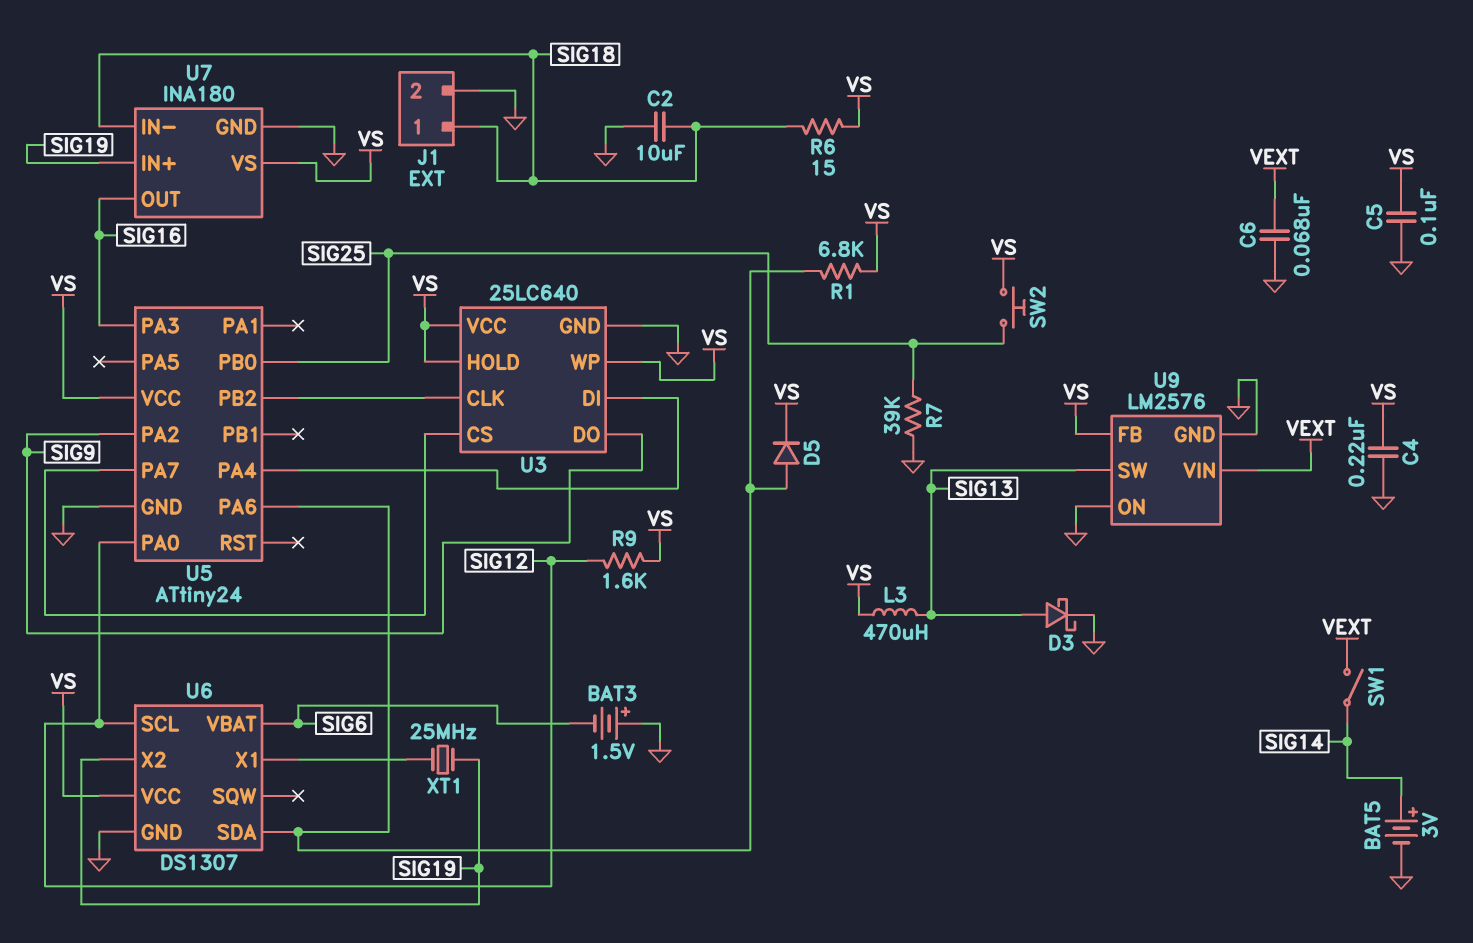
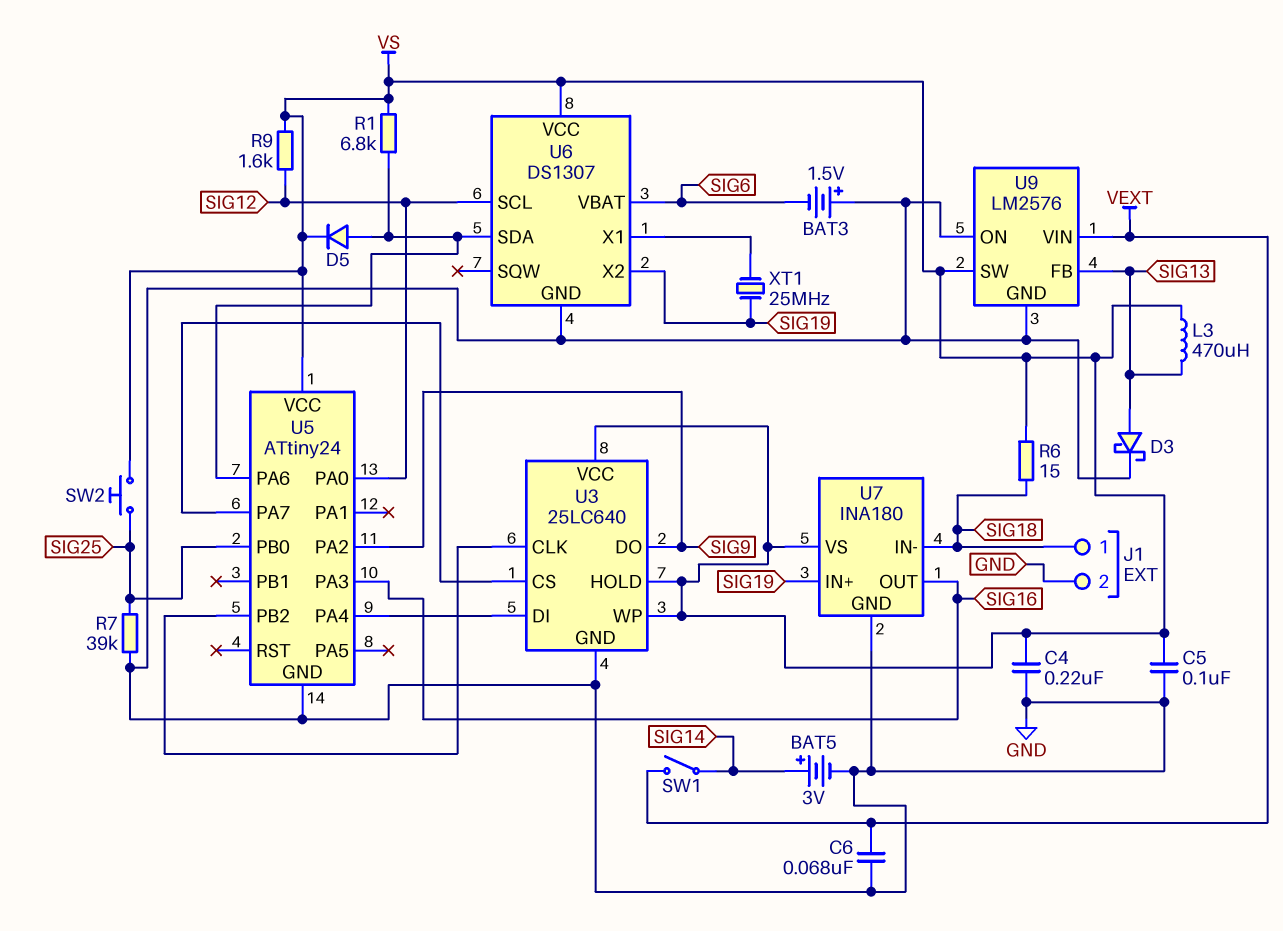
C2: 10uF (GND, SIG18) -> none
U9 pin FB: VS -> SIG13
U9 pin SW: SIG13 -> VS

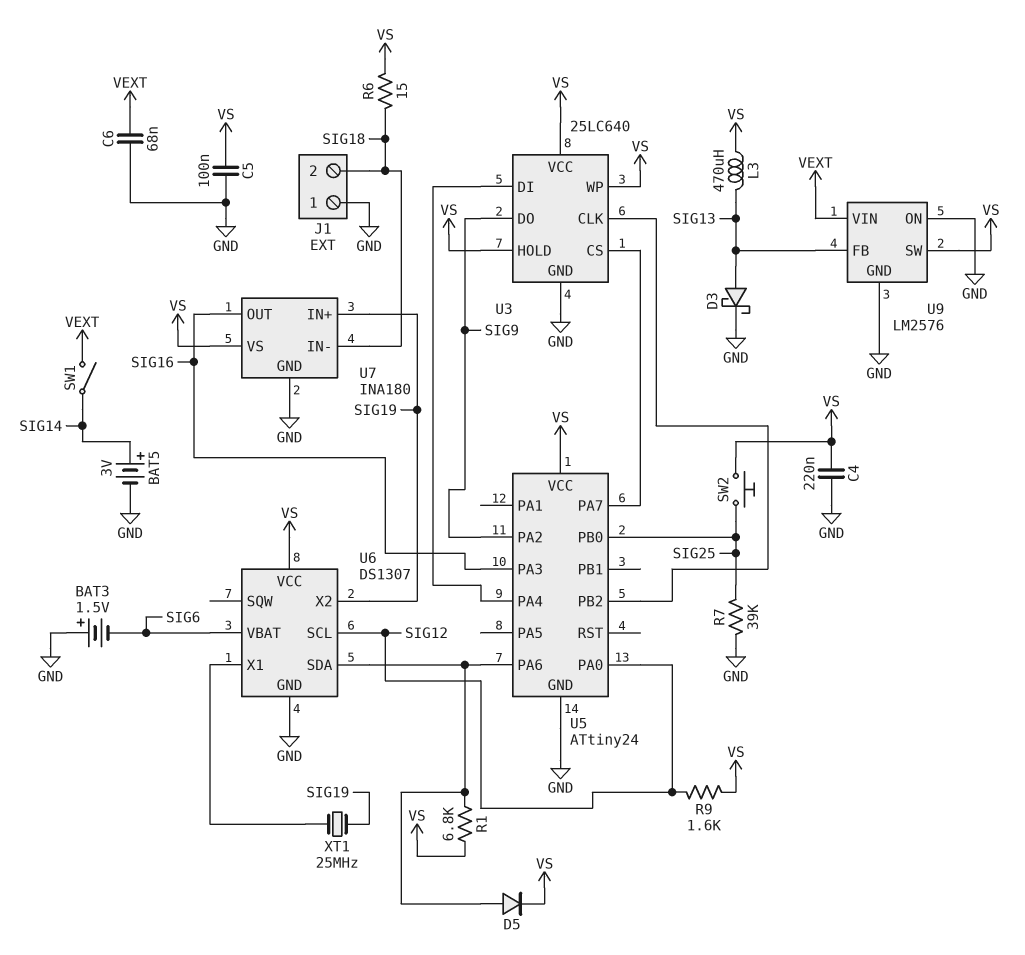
J1 pin 1: SIG18 -> GND
J1 pin 2: GND -> SIG18

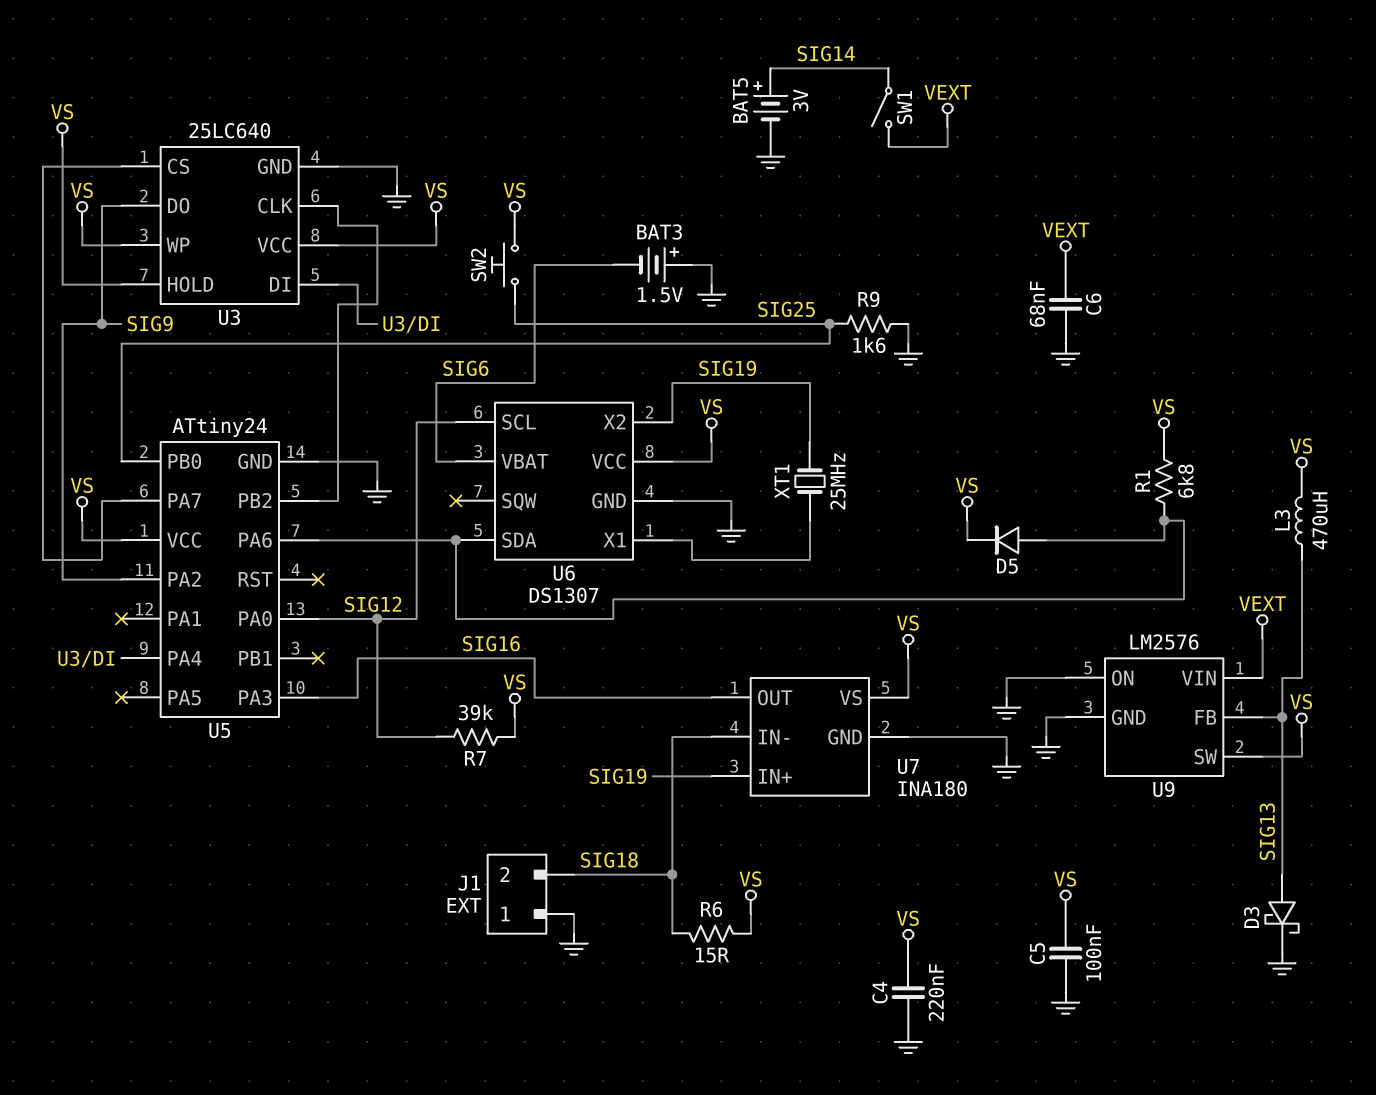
R7: 39k (GND, SIG25) -> 39k (SIG12, VS)
R9: 1.6k (SIG12, VS) -> 1.6k (GND, SIG25)

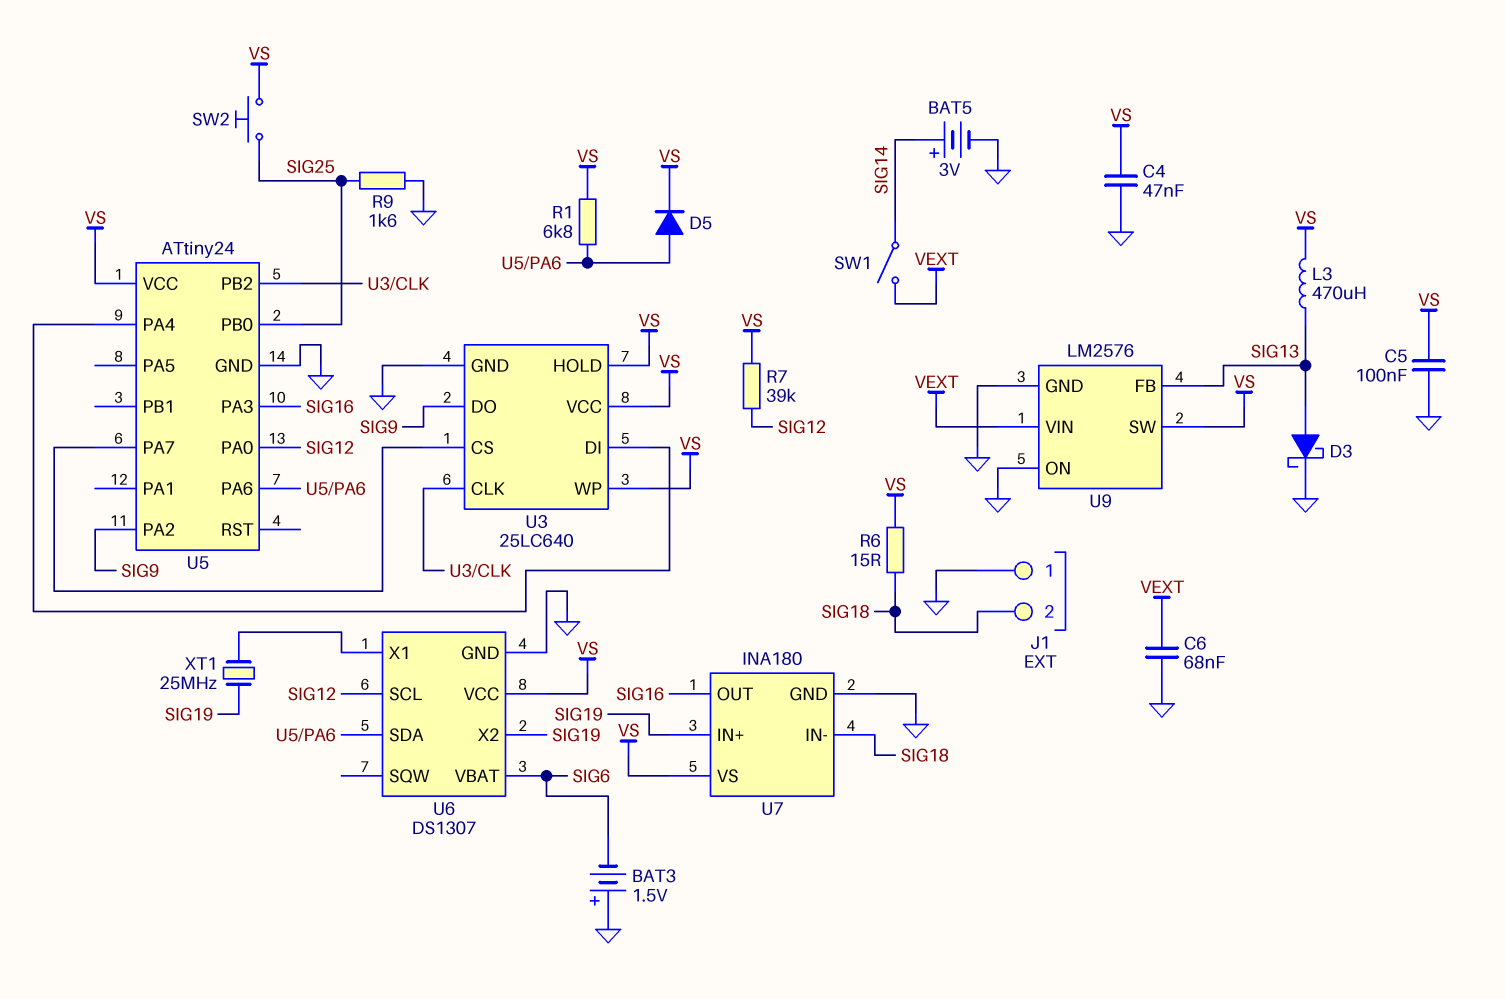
C4: 220nF (GND, VS) -> 47nF (GND, VS)

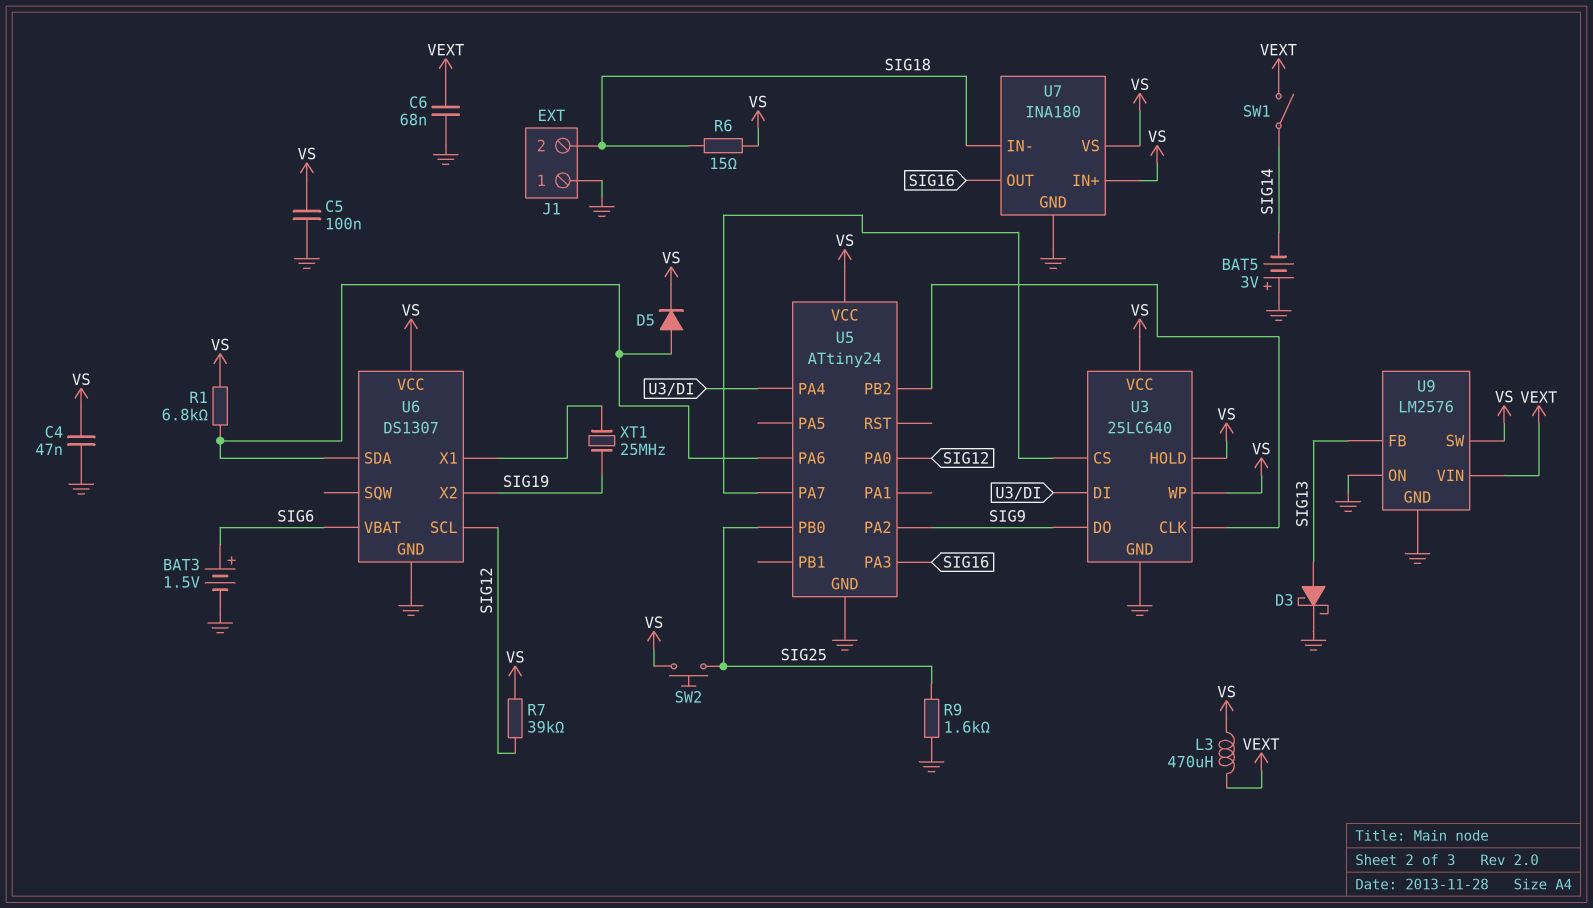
BAT3: 1.5V (plus GND, minus SIG6) -> 1.5V (plus SIG6, minus GND)
BAT5: 3V (plus SIG14, minus GND) -> 3V (plus GND, minus SIG14)
L3: 470uH (SIG13, VS) -> 470uH (VEXT, VS)
U7 pin IN+: SIG19 -> VS

